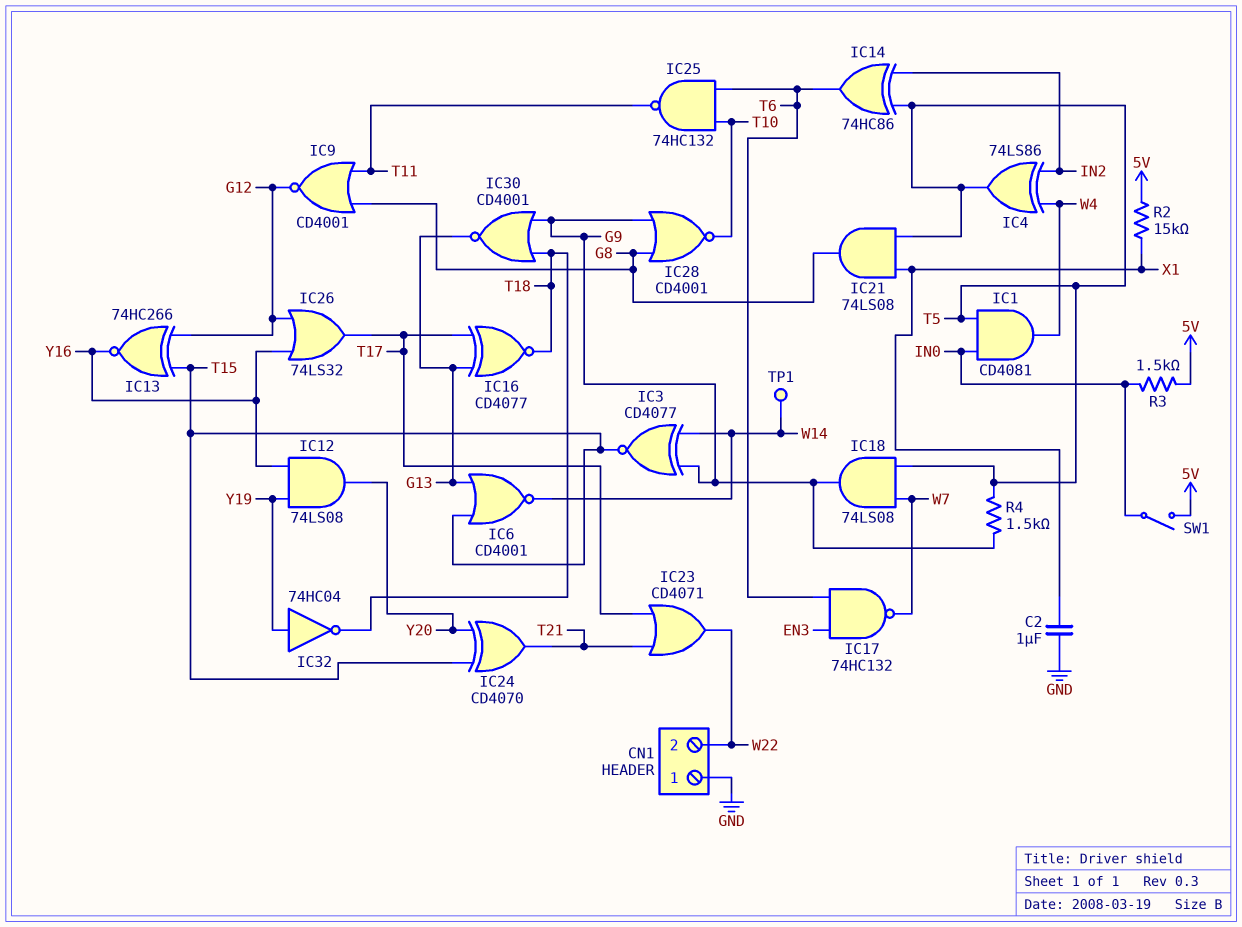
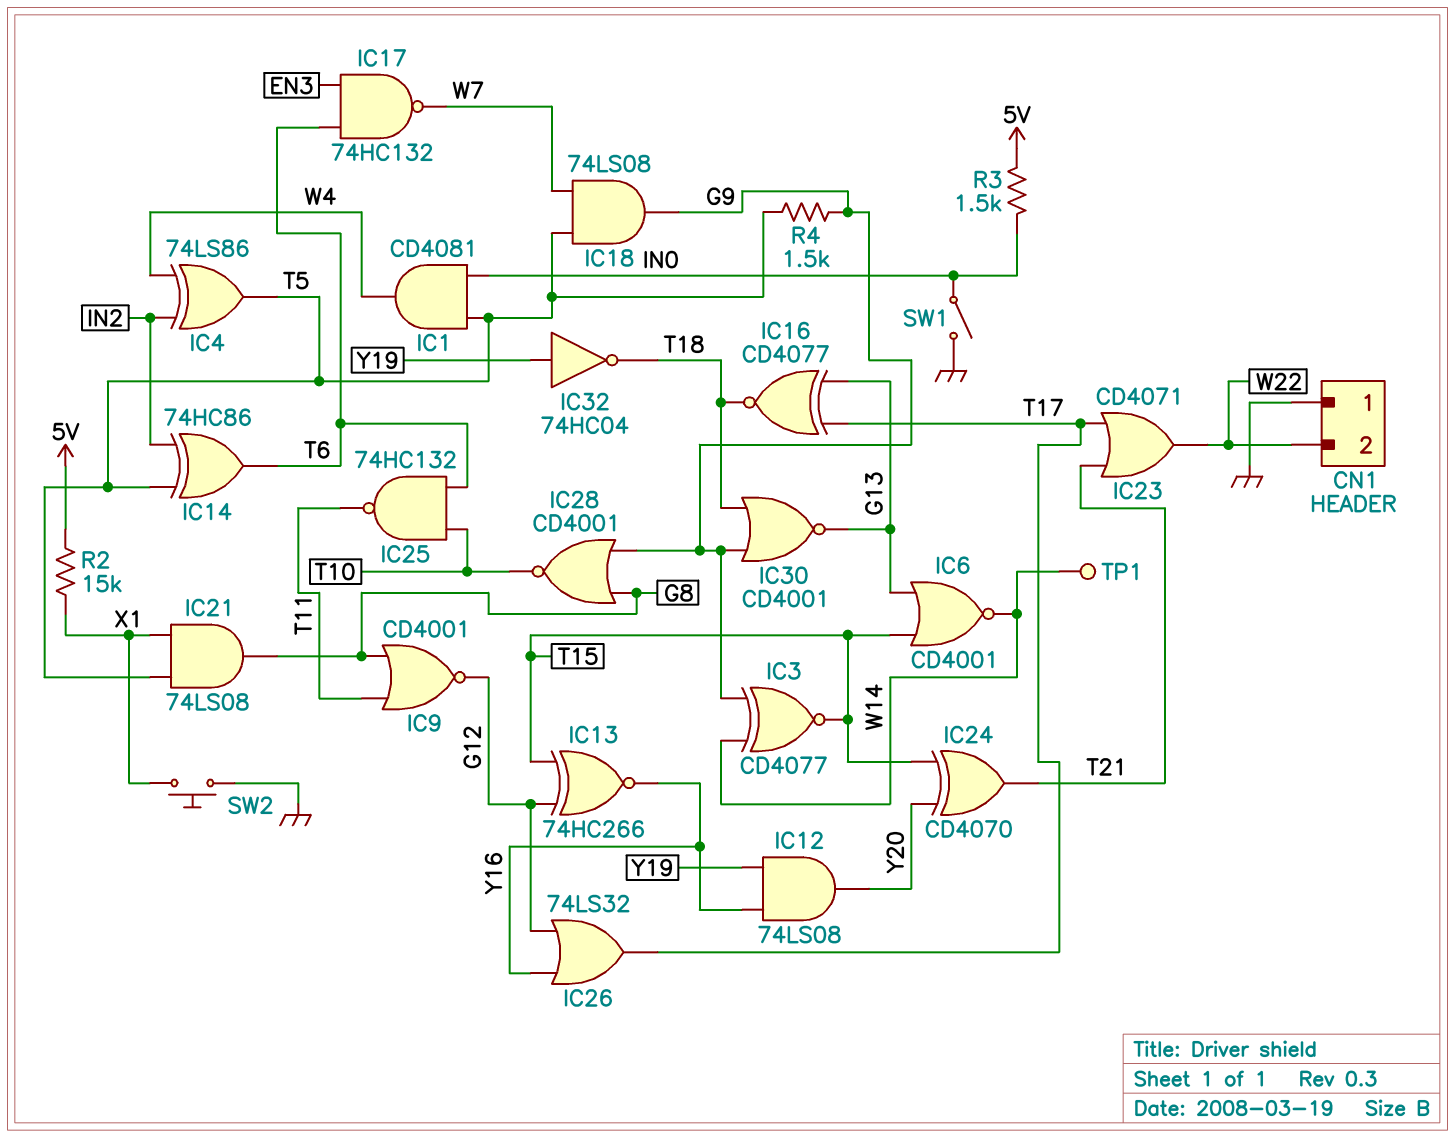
C2: 1uF (GND, X1) -> none
SW1: switch (5V, IN0) -> switch (GND, IN0)
SW2: none -> button (GND, X1)

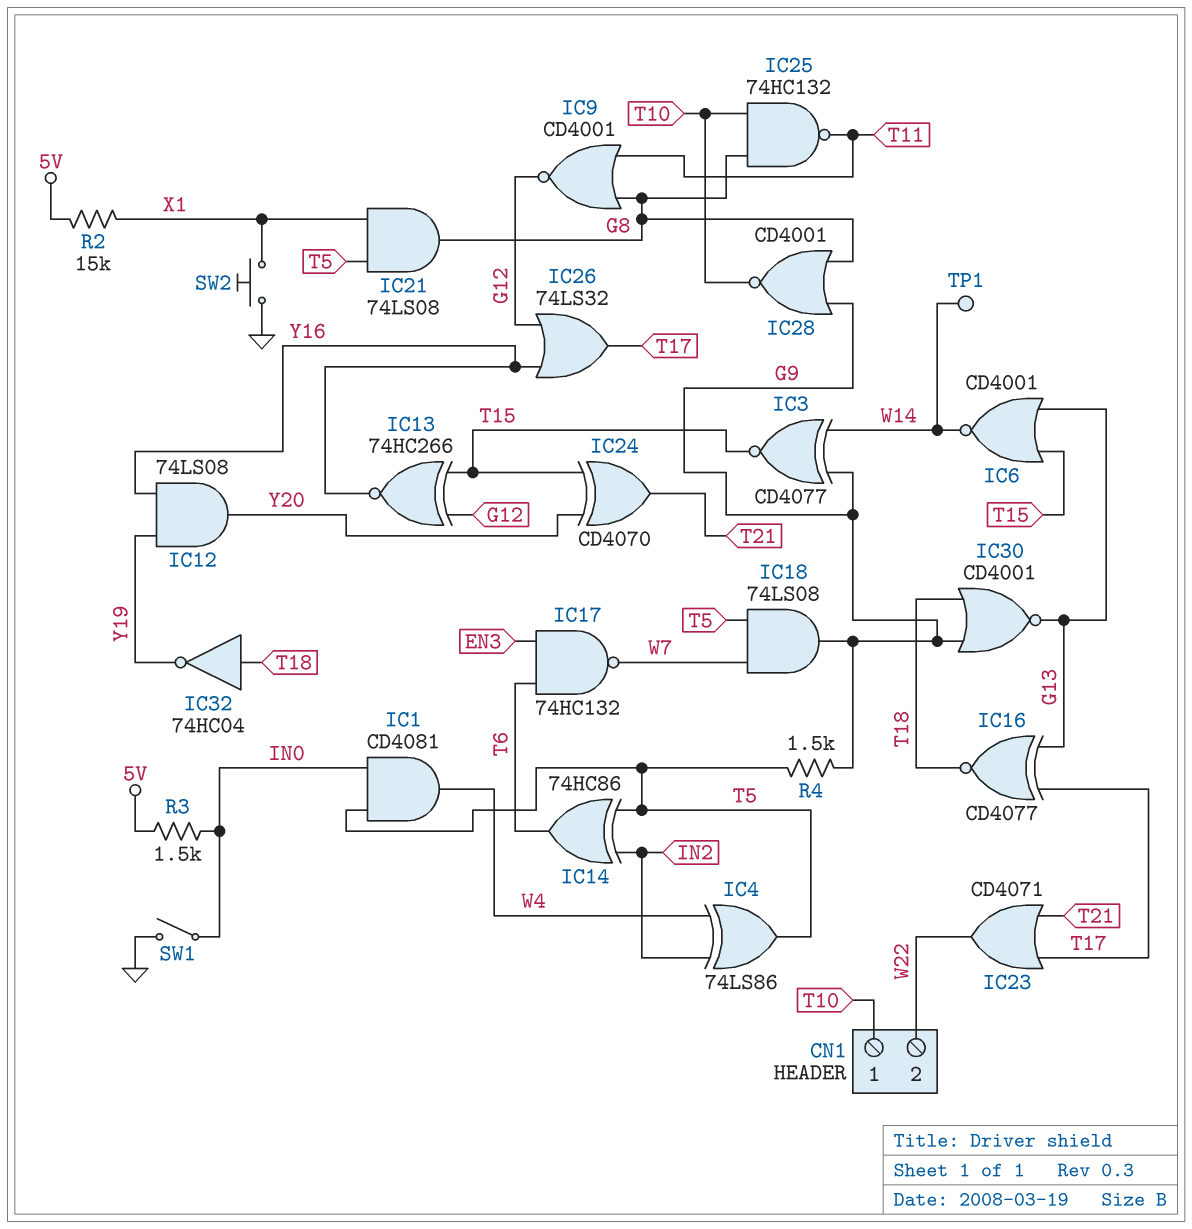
CN1 pin 1: GND -> T10
IC25: NAND 74HC132 (in T6, in T10, out T11) -> NAND 74HC132 (in G8, in T10, out T11)
IC32: NOT 74HC04 (in Y19, out T18) -> NOT 74HC04 (in T18, out Y19)

